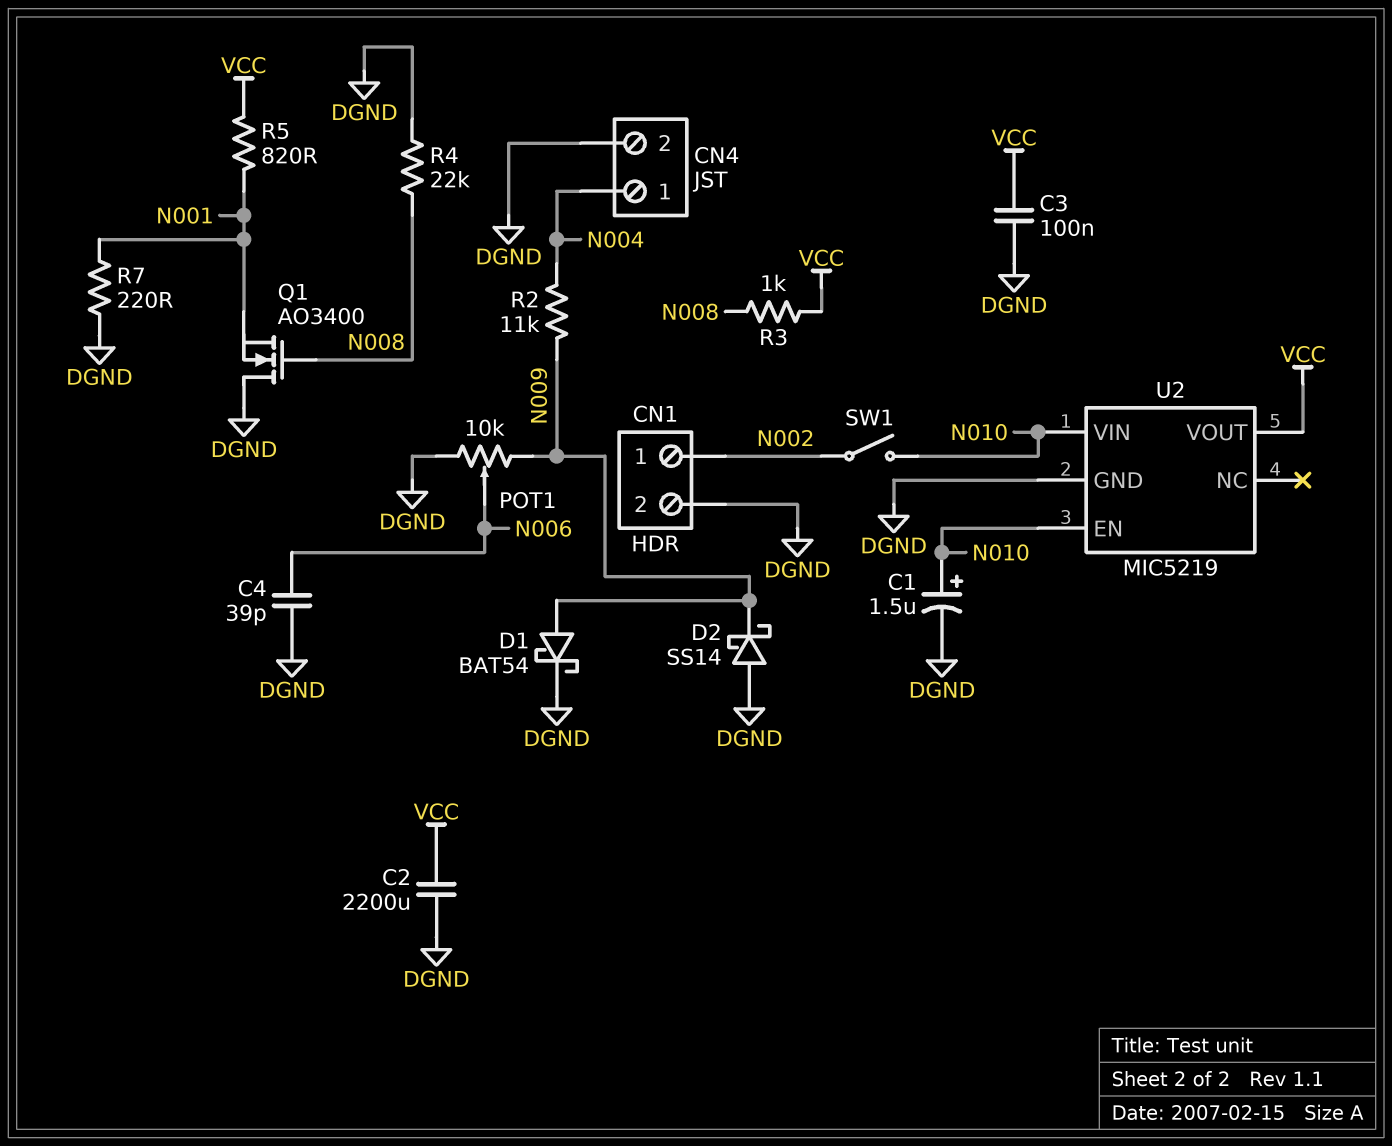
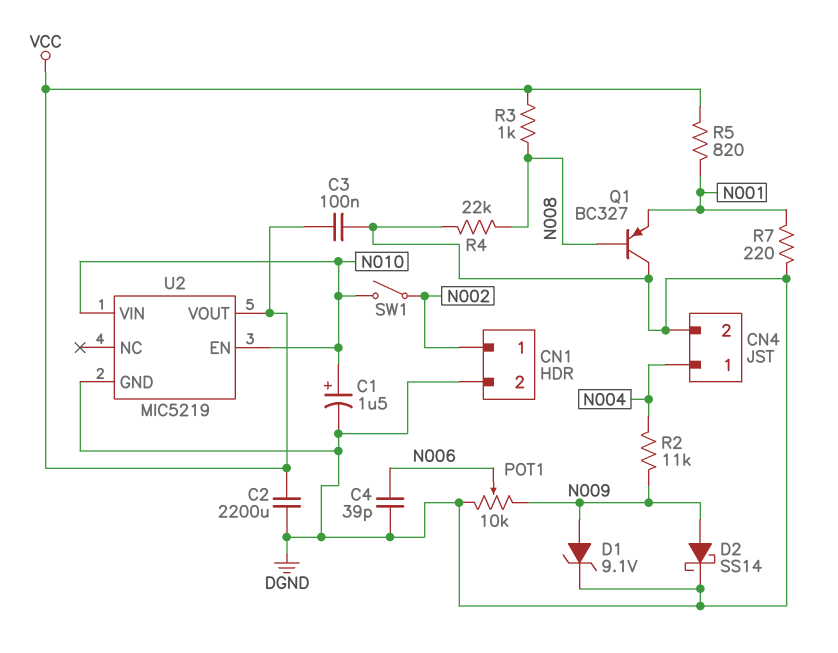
D1: schottky BAT54 (A N009, K DGND) -> zener 9.1V (A N009, K DGND)
D2: schottky SS14 (A DGND, K N009) -> schottky SS14 (A N009, K DGND)
Q1: NMOS AO3400 (G N008, D DGND, S N001) -> PNP BC327 (B N008, C DGND, E N001)

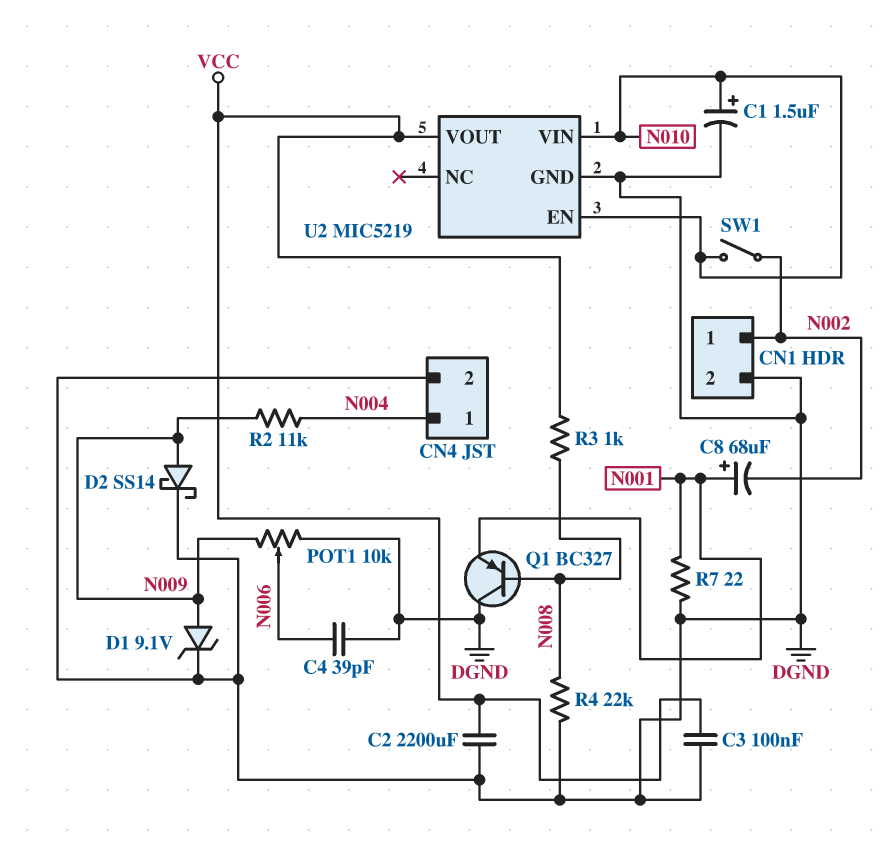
C8: none -> 68uF (plus N001, minus N002)
R5: 820 (N001, VCC) -> none
R7: 220 (DGND, N001) -> 22 (DGND, N001)

